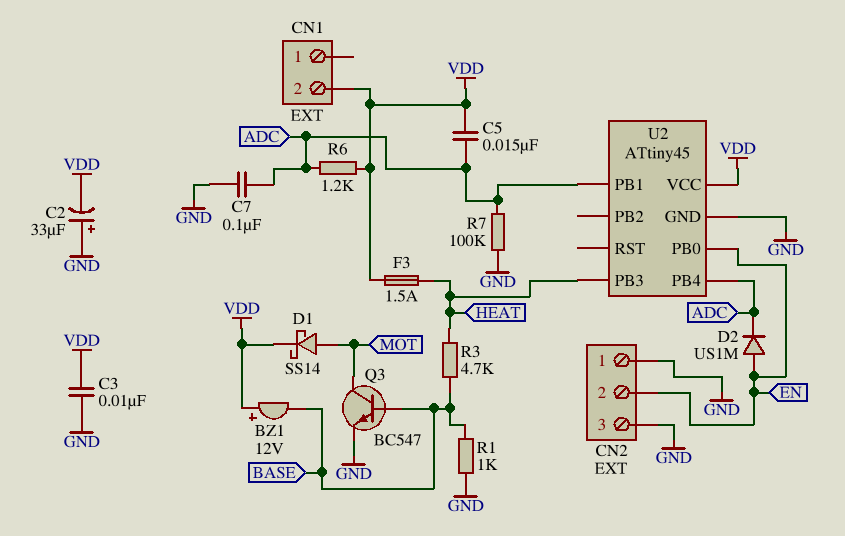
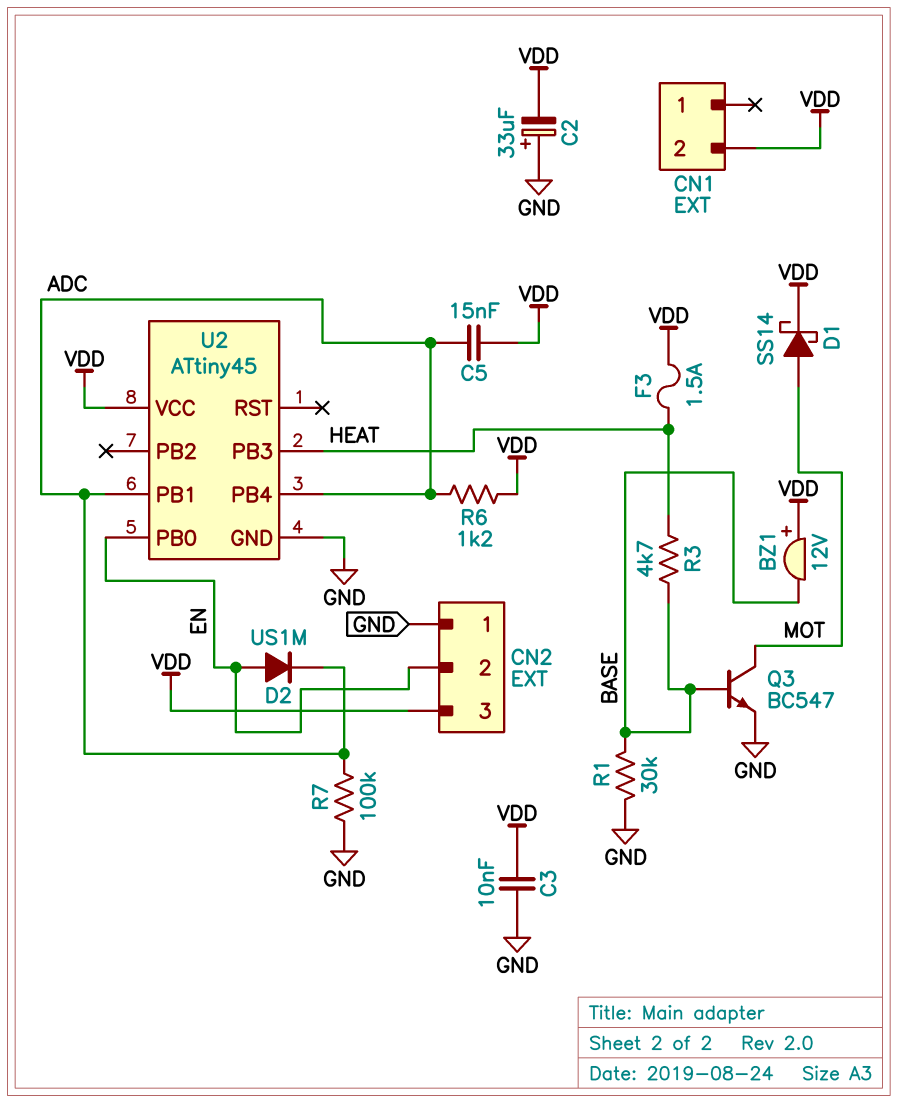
C7: 100nF (ADC, GND) -> none
CN2 pin 3: GND -> VDD
R1: 1k (BASE, GND) -> 30k (BASE, GND)

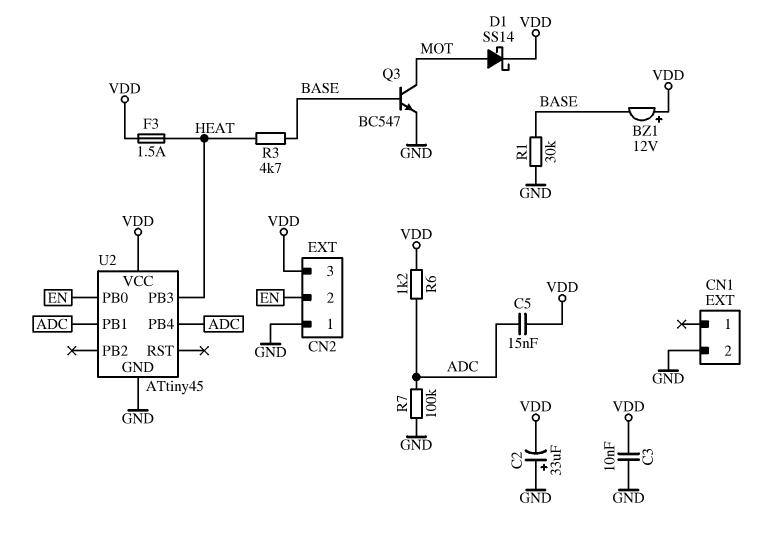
CN1 pin 2: VDD -> GND
D2: diode US1M (A EN, K ADC) -> none

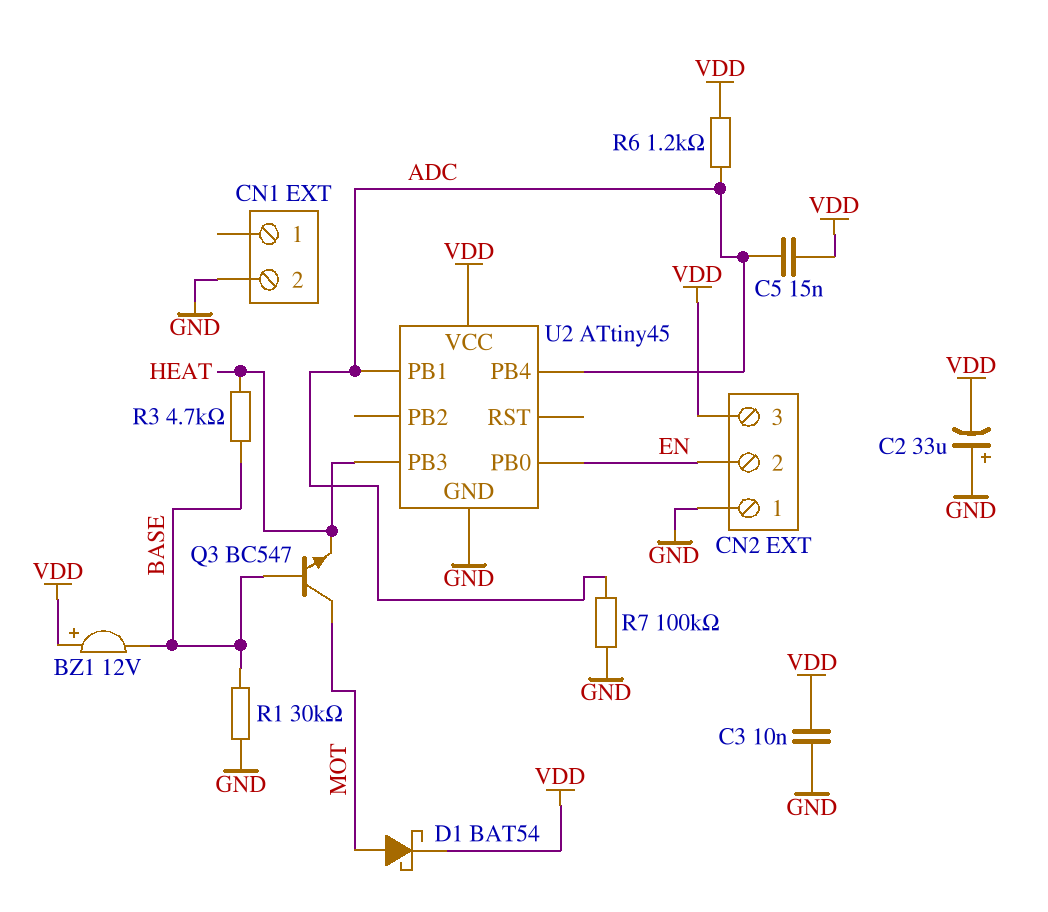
D1: schottky SS14 (A MOT, K VDD) -> schottky BAT54 (A MOT, K VDD)
F3: 1.5A (HEAT, VDD) -> none
Q3: NPN BC547 (B BASE, C MOT, E GND) -> NPN BC547 (B BASE, C MOT, E HEAT)

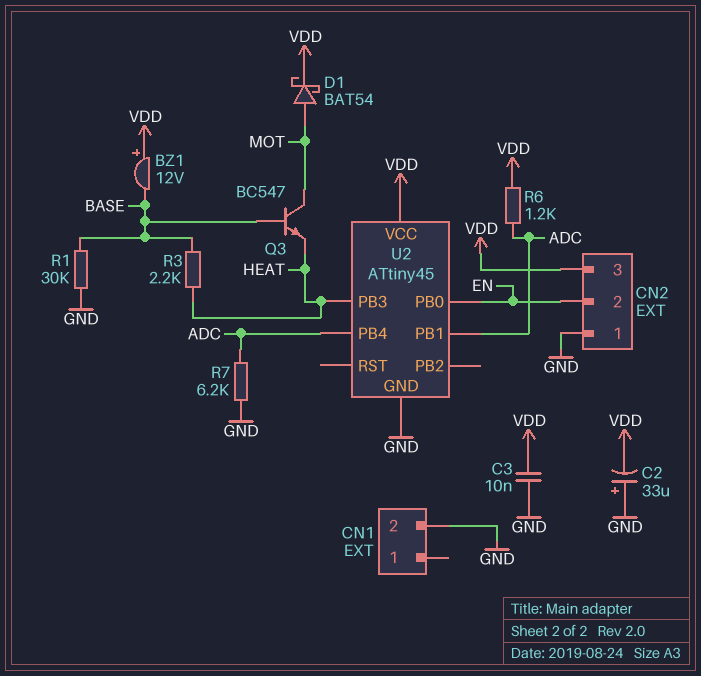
C5: 15nF (ADC, VDD) -> none
R3: 4.7k (BASE, HEAT) -> 2.2k (BASE, HEAT)
R7: 100k (ADC, GND) -> 6.2k (ADC, GND)

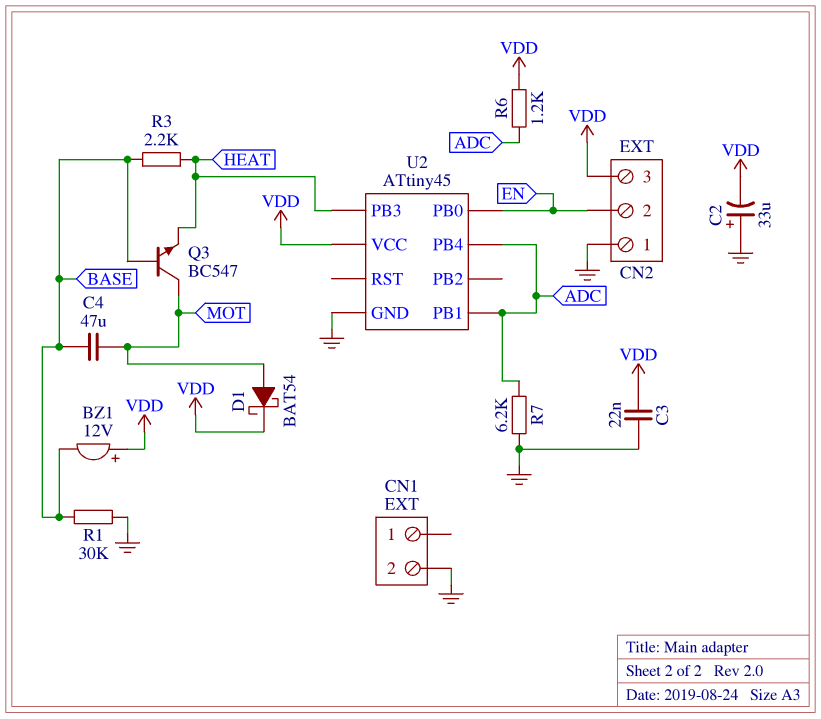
C3: 10nF (GND, VDD) -> 22nF (GND, VDD)
C4: none -> 47uF (BASE, MOT)

